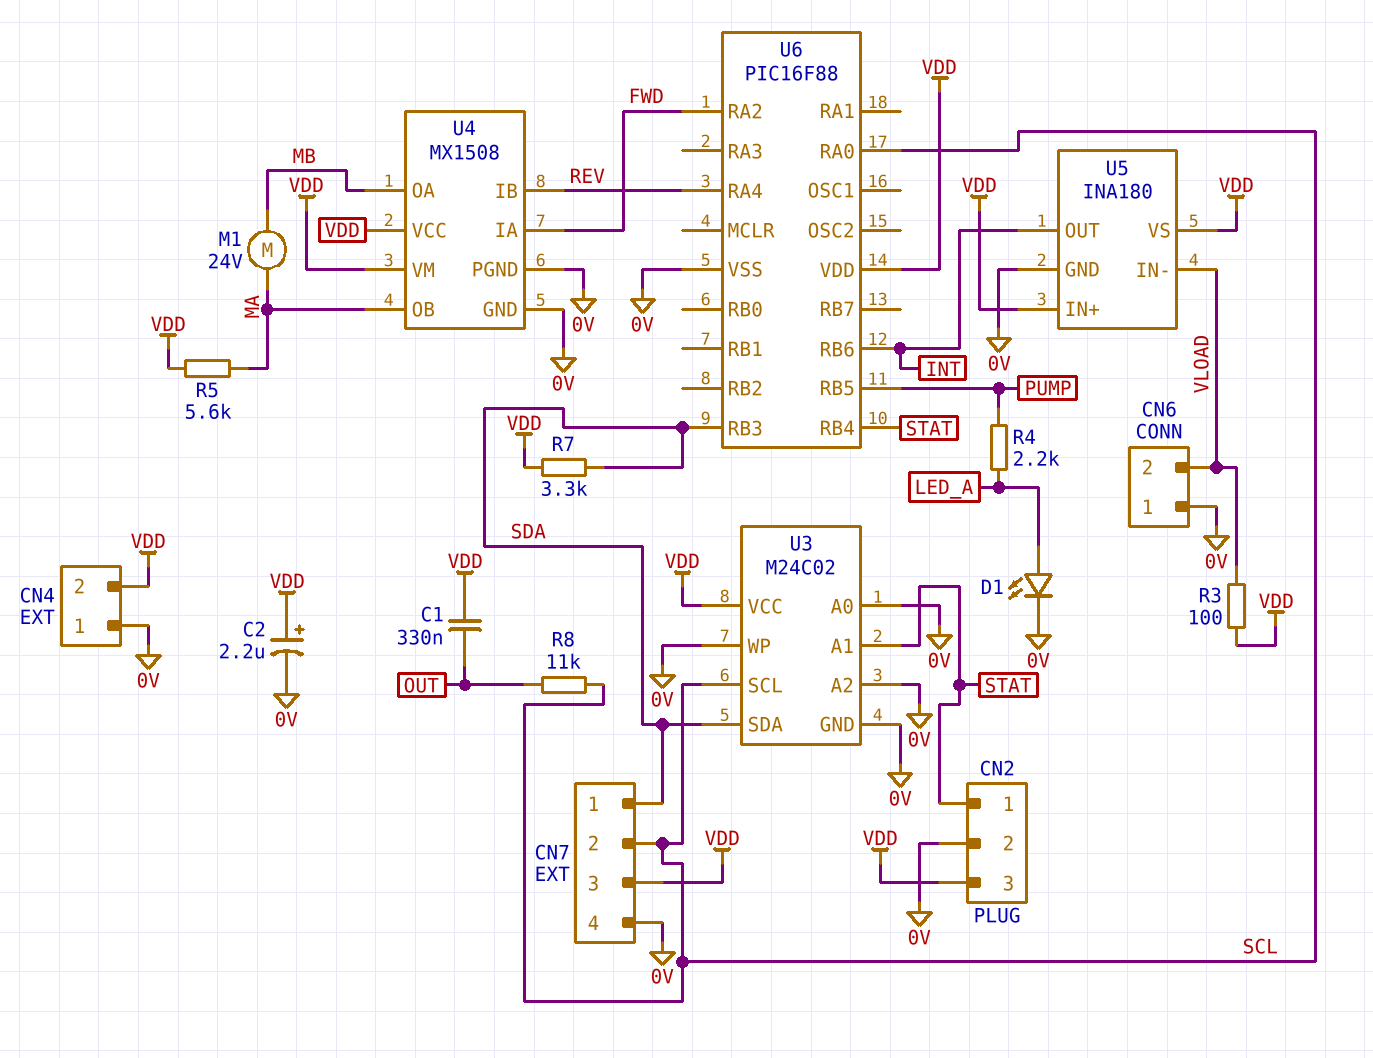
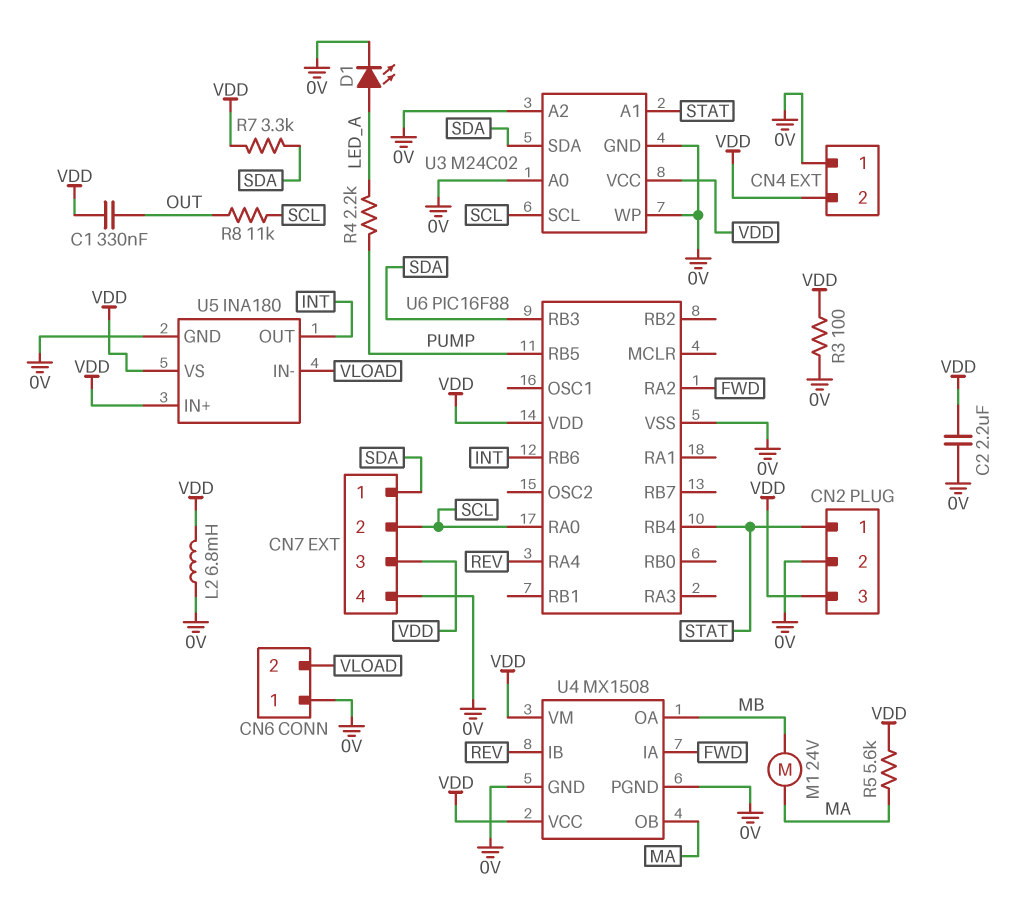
C2: 2.2uF (plus VDD, minus 0V) -> 2.2uF (0V, VDD)
L2: none -> 6.8mH (0V, VDD)
R3: 100 (VDD, VLOAD) -> 100 (0V, VDD)

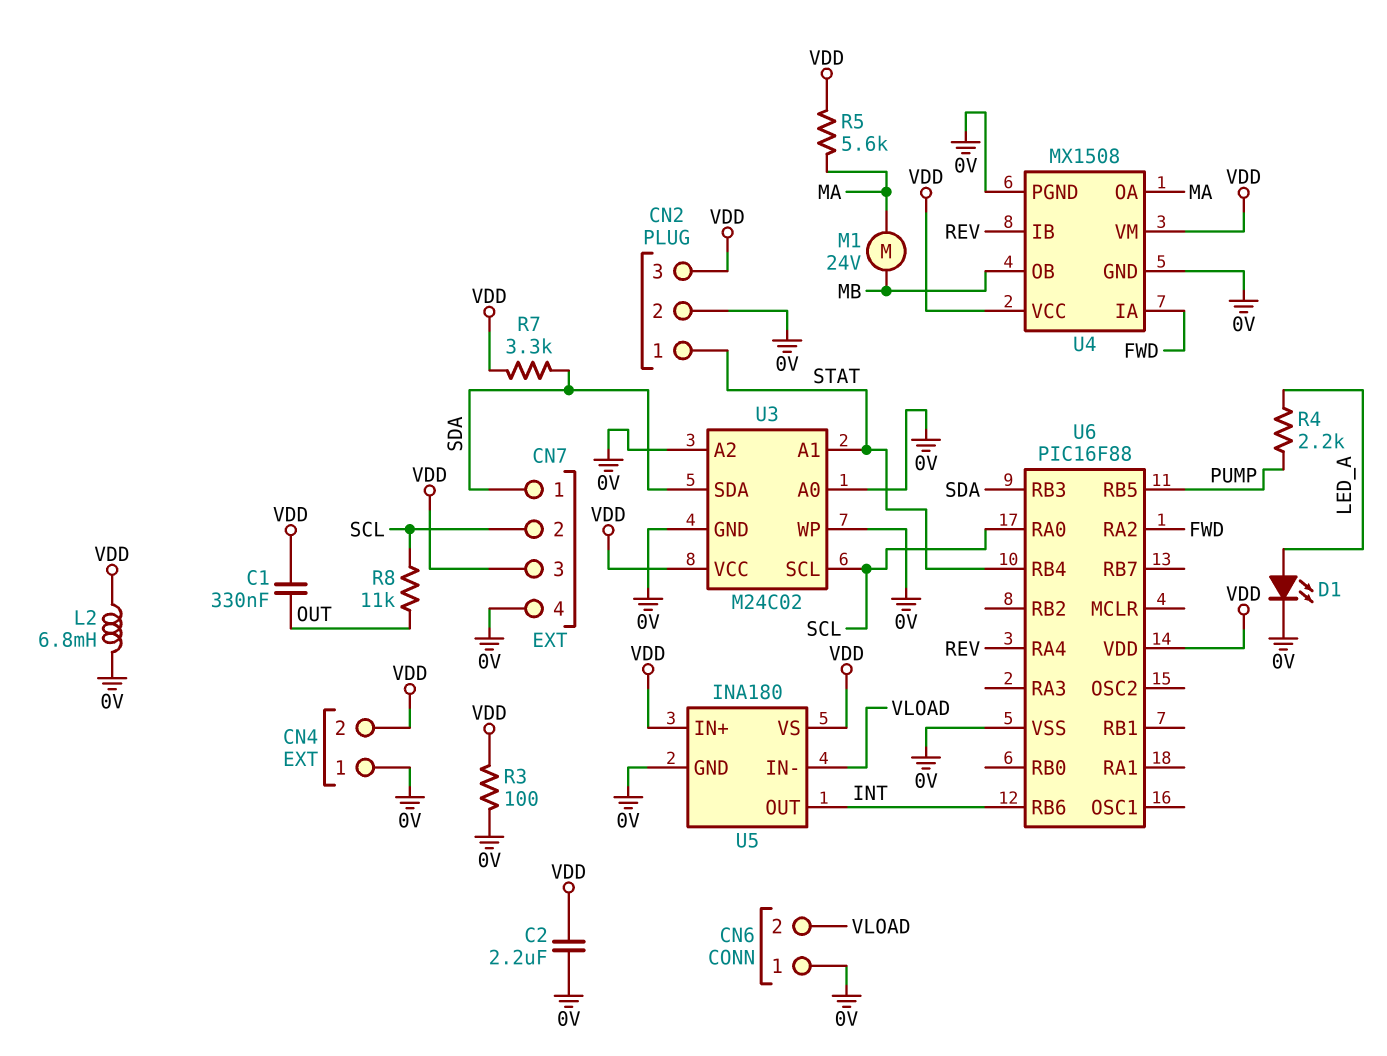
U4 pin OA: MB -> MA
U4 pin OB: MA -> MB

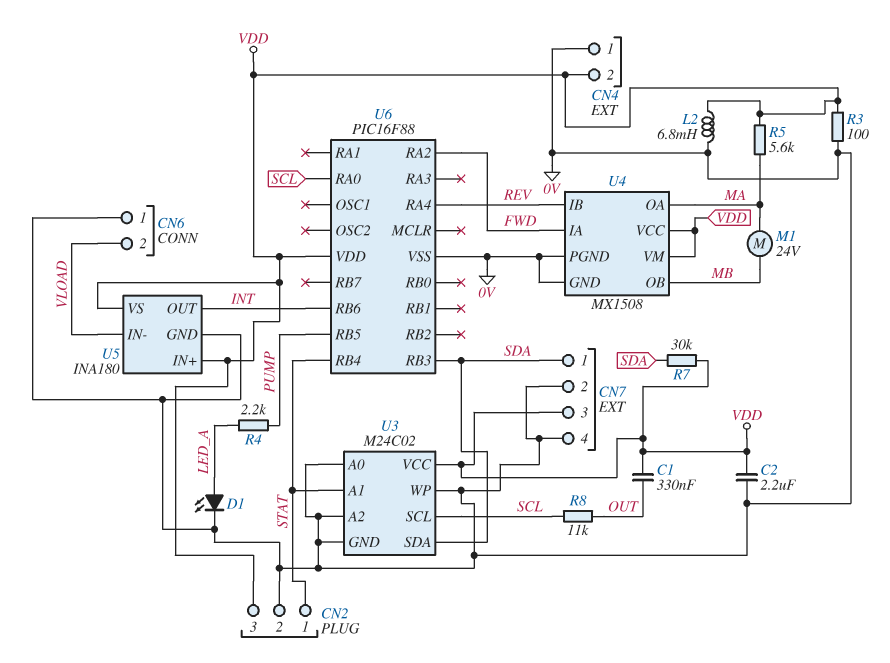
CN7 pin 2: SCL -> 0V
R7: 3.3k (SDA, VDD) -> 30k (SDA, VDD)

